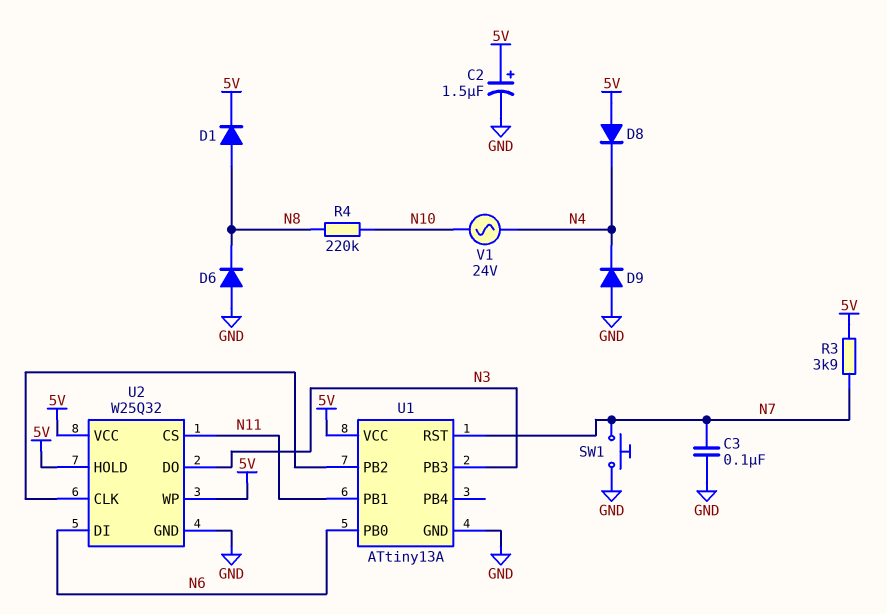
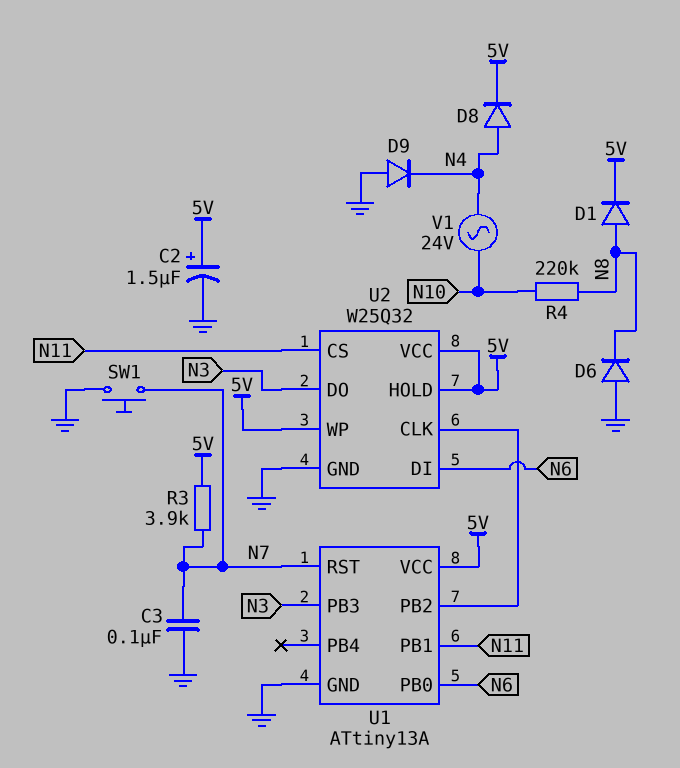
D8: diode (A 5V, K N4) -> diode (A N4, K 5V)

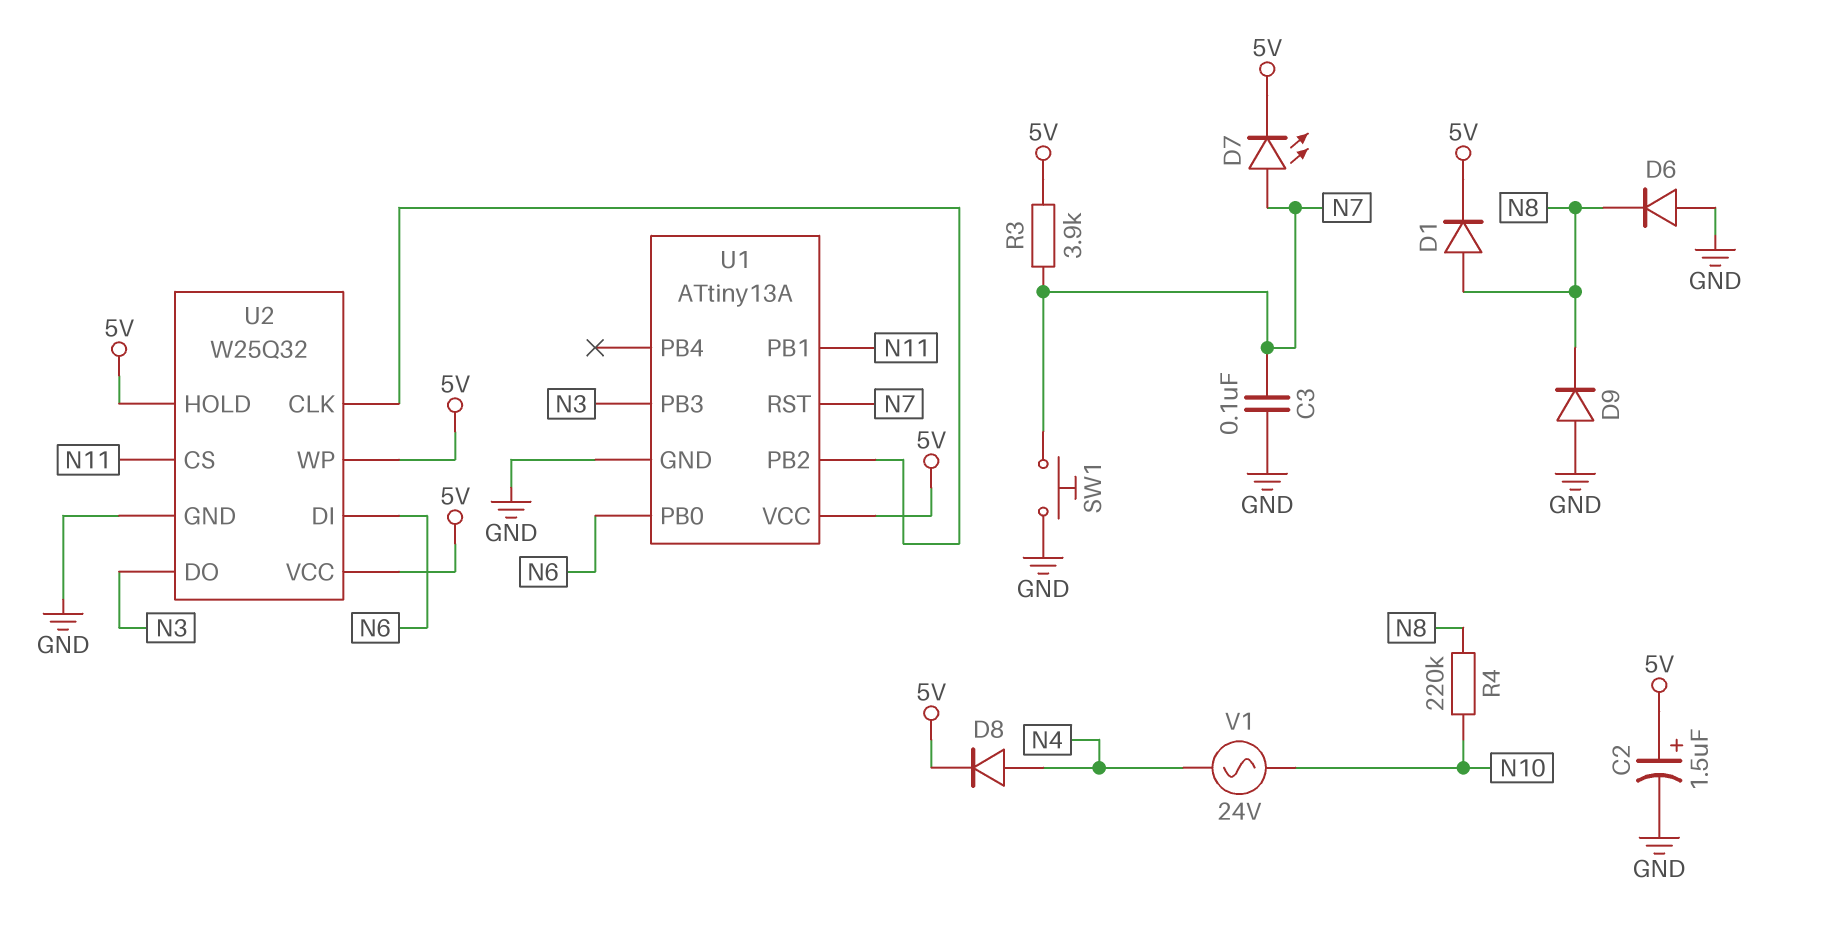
D7: none -> LED (A N7, K 5V)
D9: diode (A GND, K N4) -> diode (A GND, K N8)

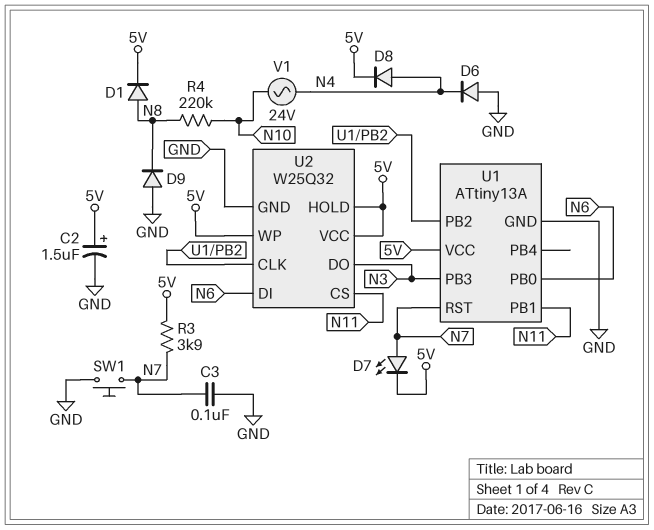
D6: diode (A GND, K N8) -> diode (A GND, K N4)

